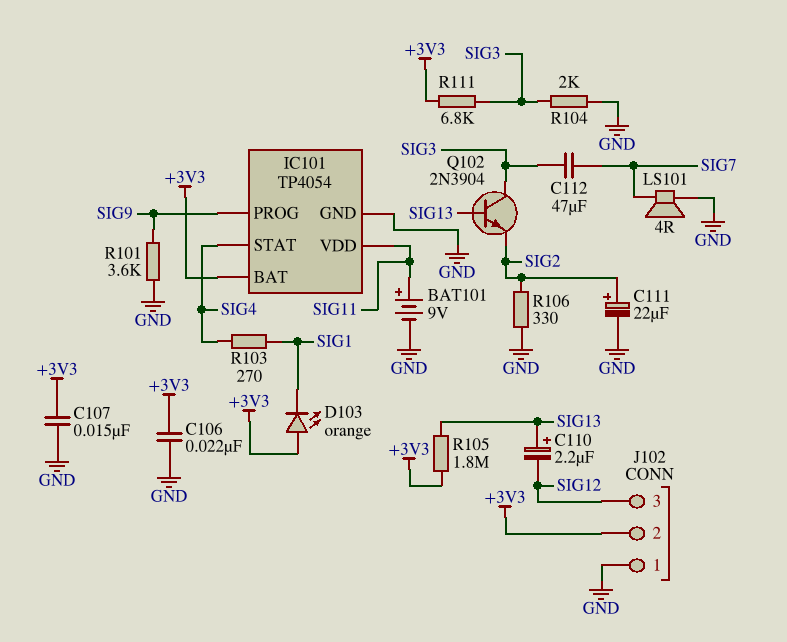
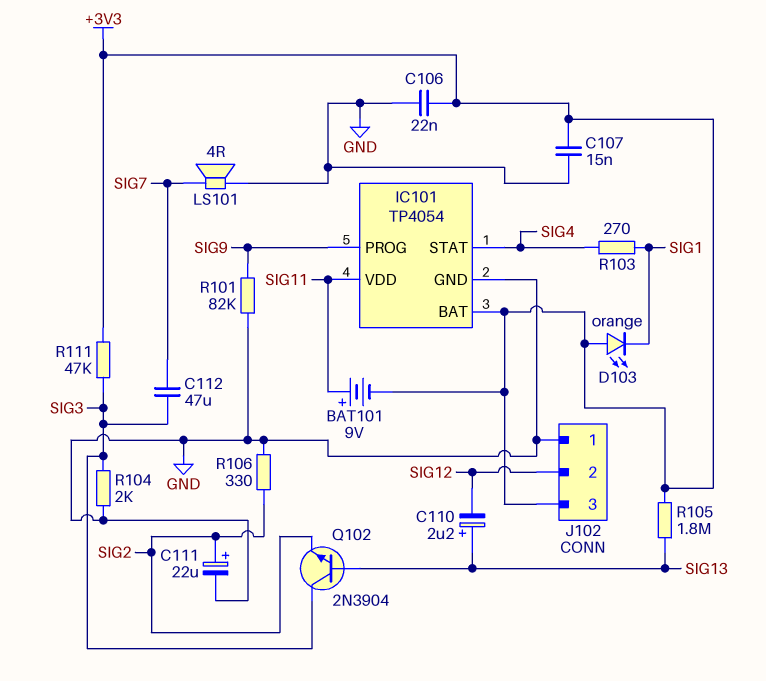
BAT101: 9V (plus SIG11, minus GND) -> 9V (plus SIG11, minus +3V3)
J102 pin 2: +3V3 -> SIG12
J102 pin 3: SIG12 -> +3V3
R101: 3.6k (GND, SIG9) -> 82k (GND, SIG9)
R111: 6.8k (+3V3, SIG3) -> 47k (+3V3, SIG3)

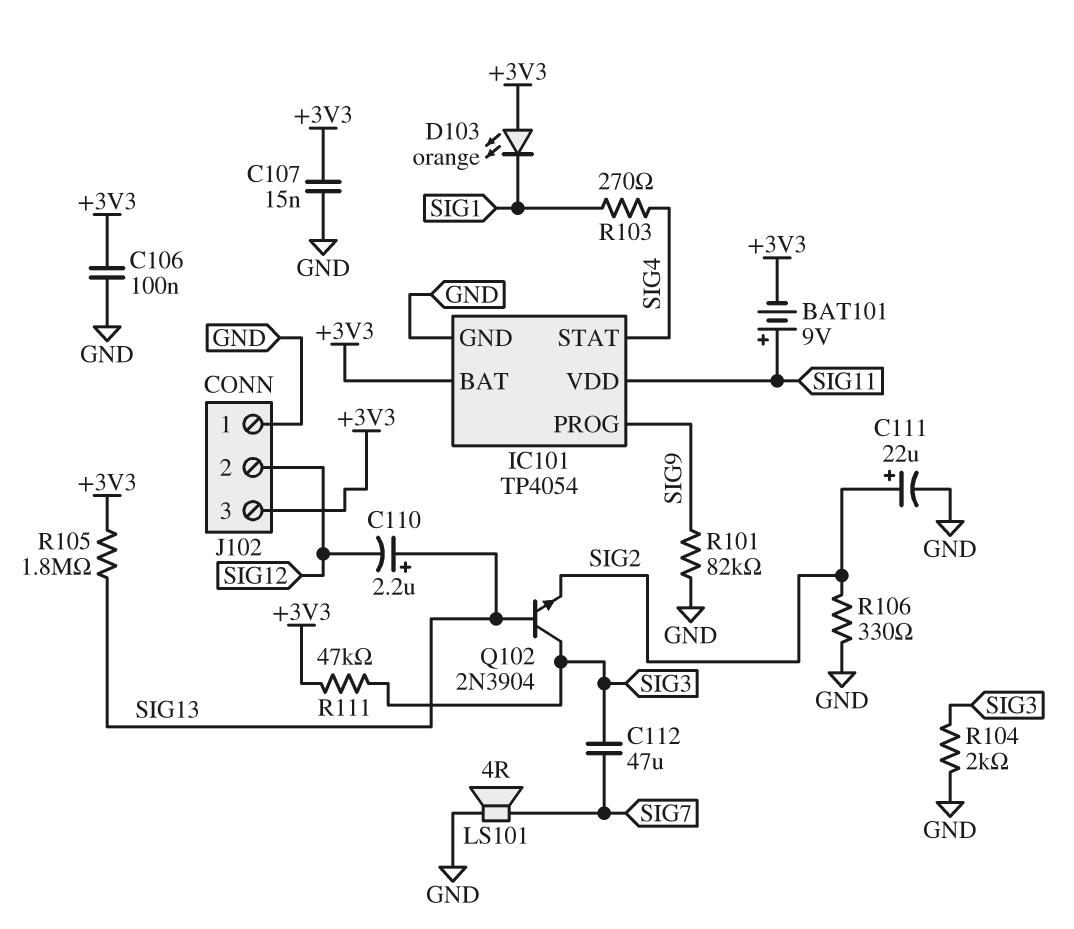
C106: 22nF (+3V3, GND) -> 100nF (+3V3, GND)

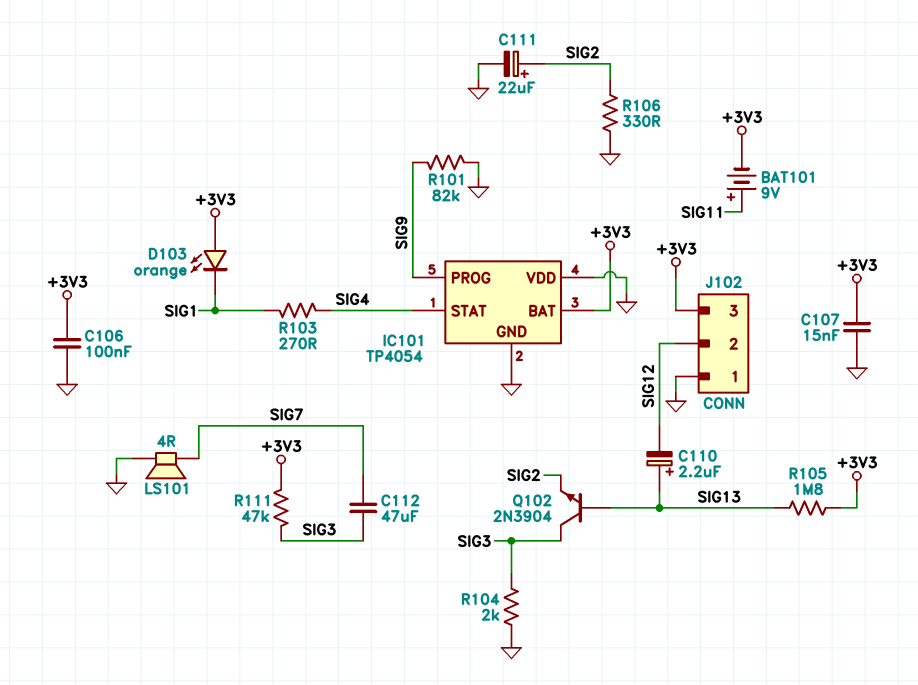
IC101 pin VDD: SIG11 -> GND

